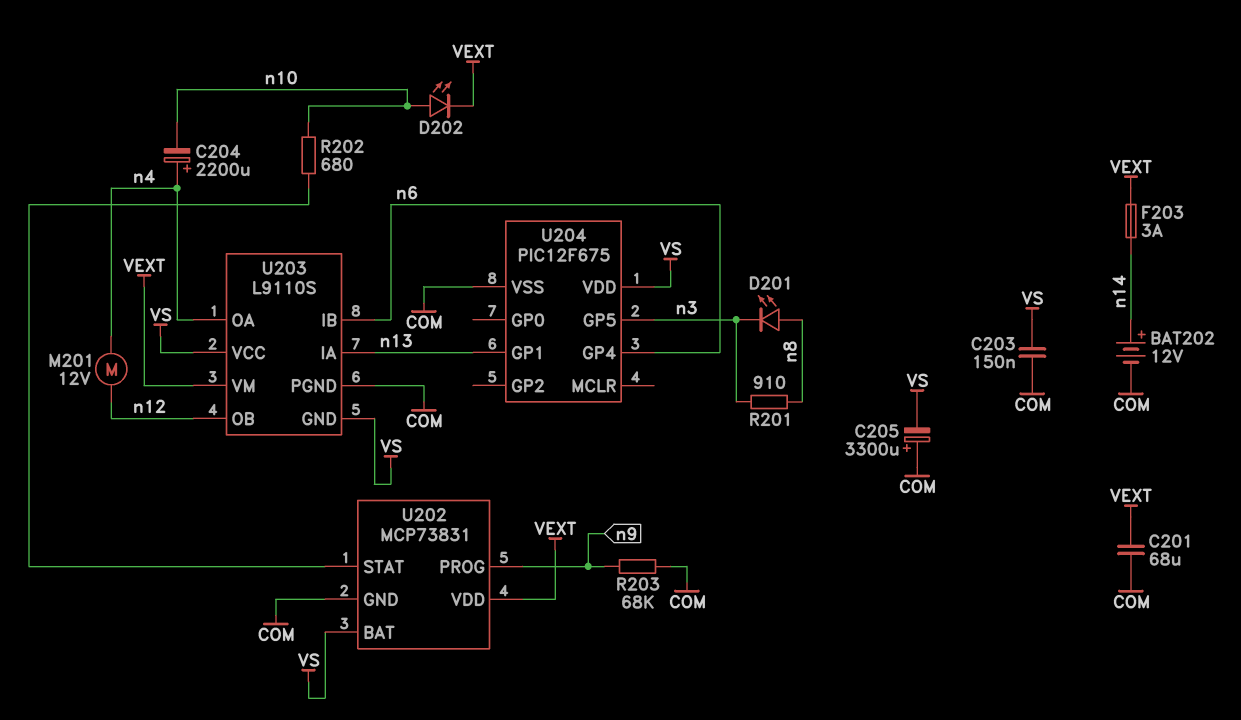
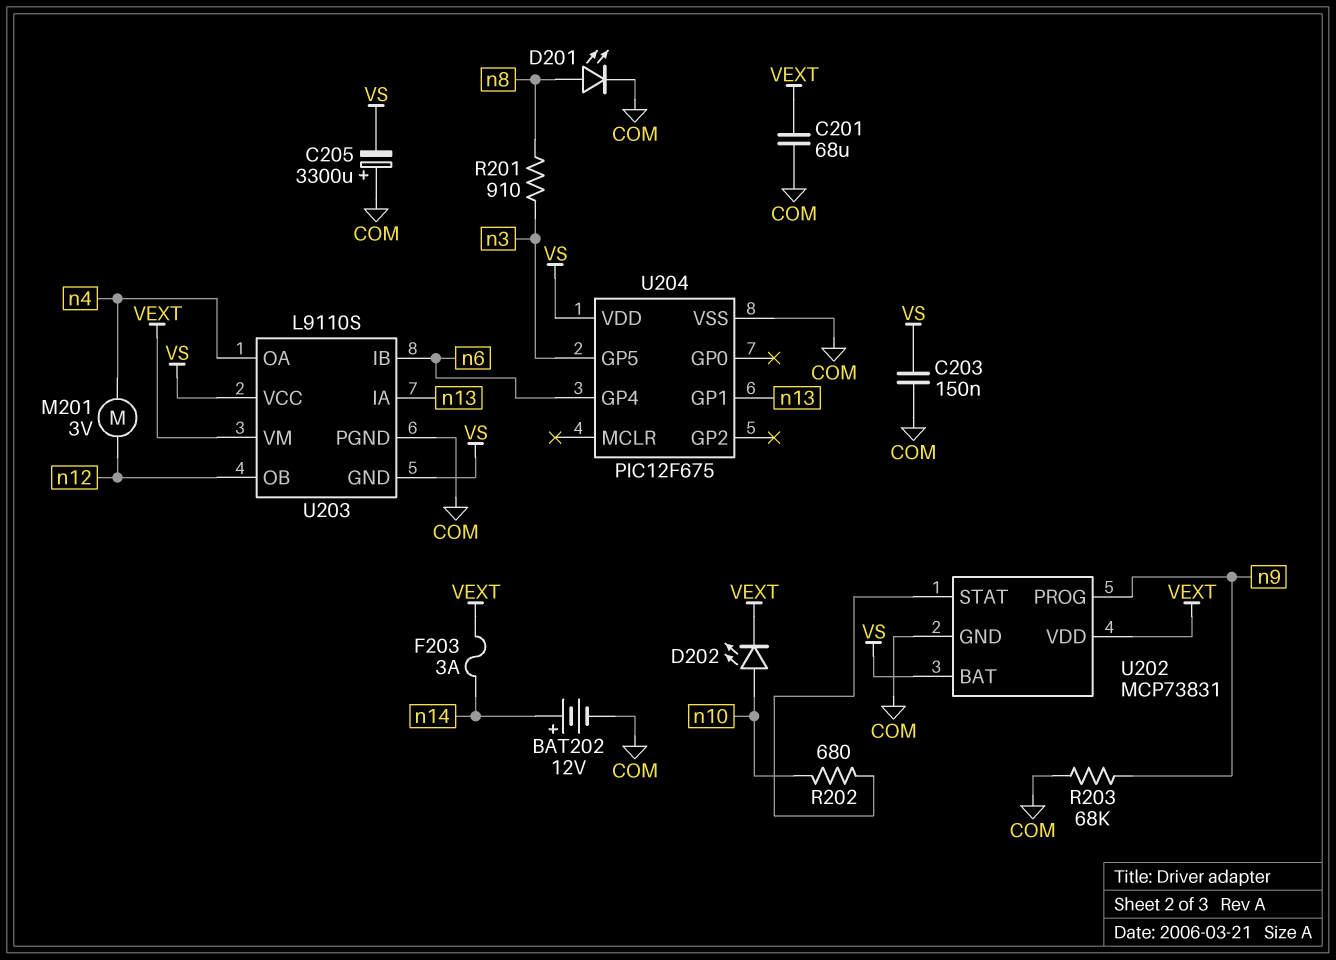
C204: 2200uF (plus n4, minus n10) -> none
D201: LED (A n8, K n3) -> LED (A n8, K COM)
M201: motor 12V (n4, n12) -> motor 3V (n4, n12)

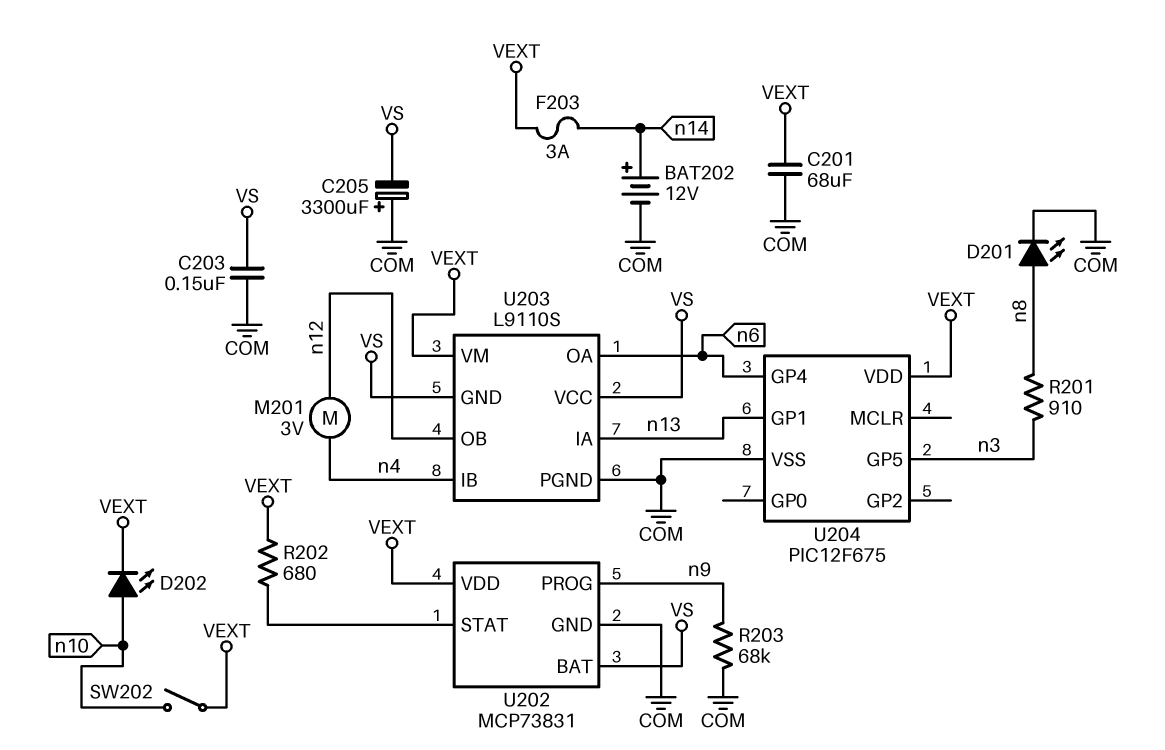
R202: 680 (U202/STAT, n10) -> 680 (U202/STAT, VEXT)
SW202: none -> switch (VEXT, n10)
U203 pin IB: n6 -> n4
U203 pin OA: n4 -> n6
U204 pin VDD: VS -> VEXT

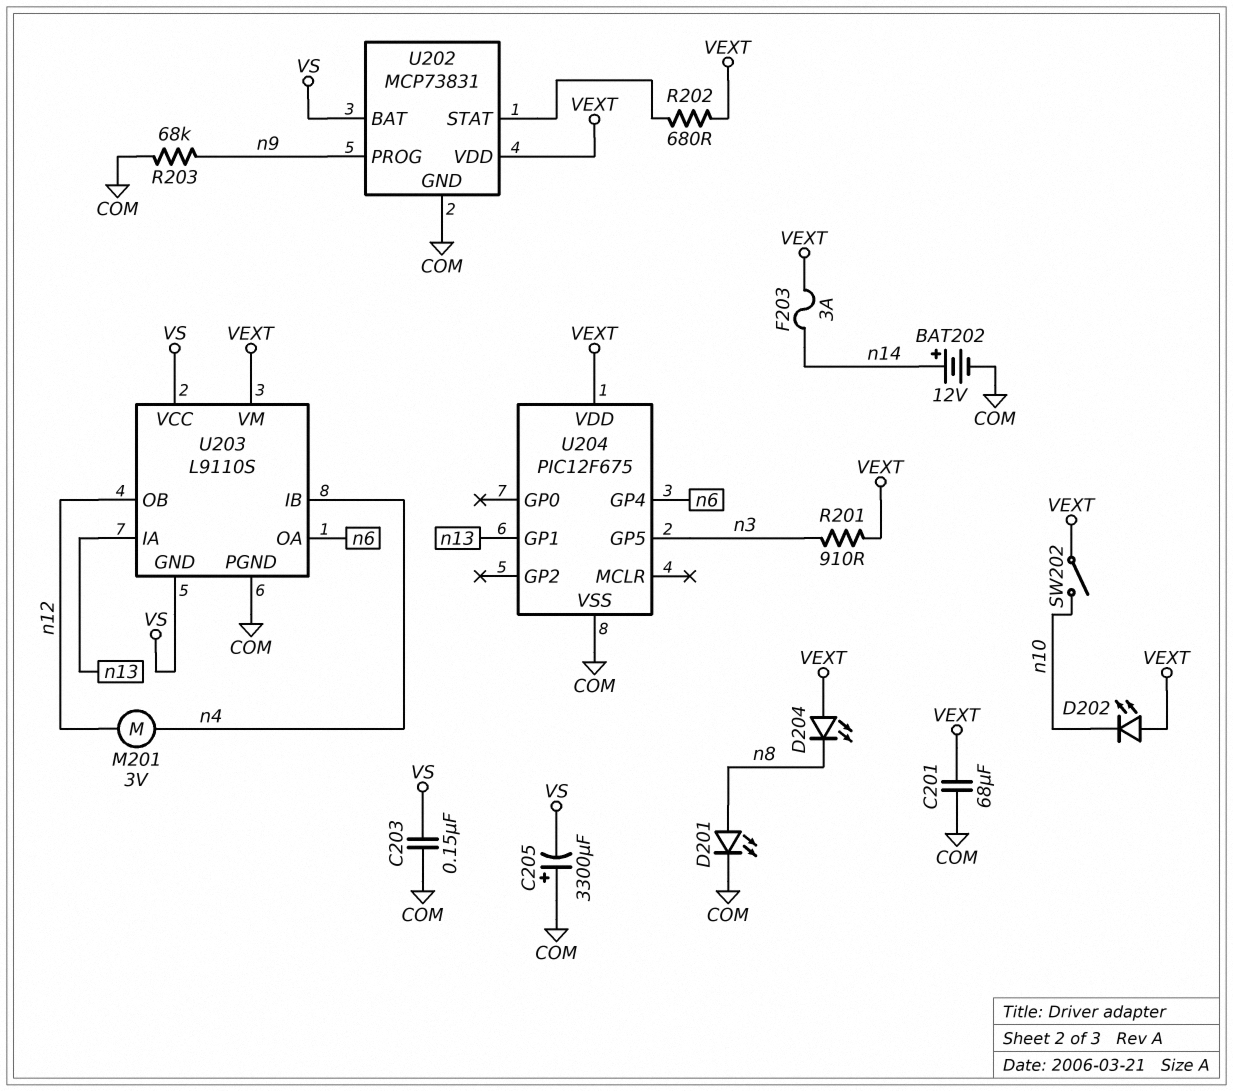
D202: LED (A n10, K VEXT) -> LED (A VEXT, K n10)
D204: none -> LED (A VEXT, K n8)
R201: 910 (n3, n8) -> 910 (VEXT, n3)

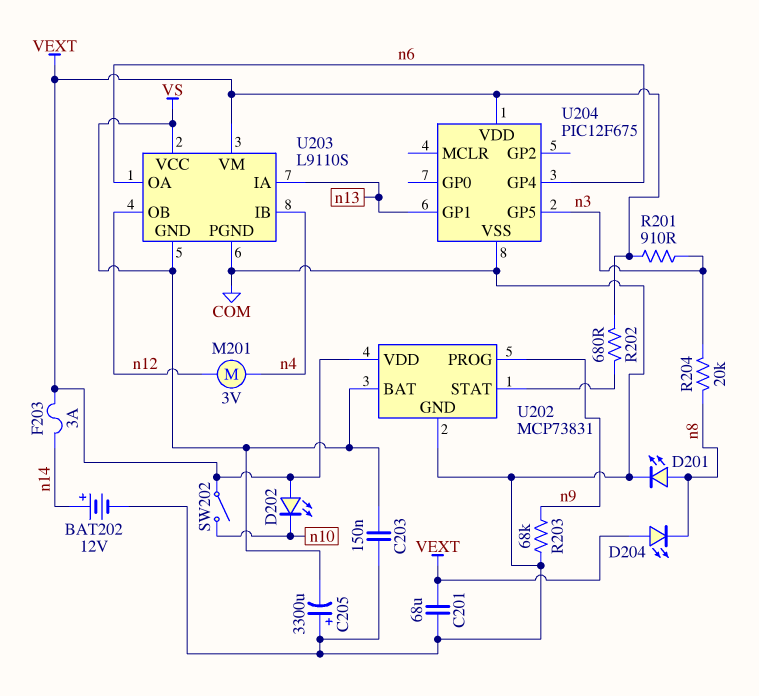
R204: none -> 20k (n3, n8)

